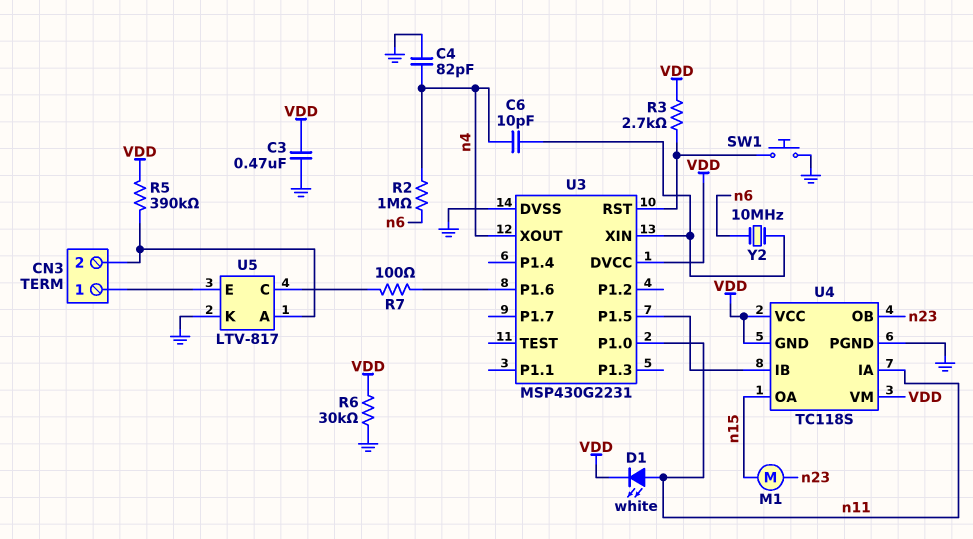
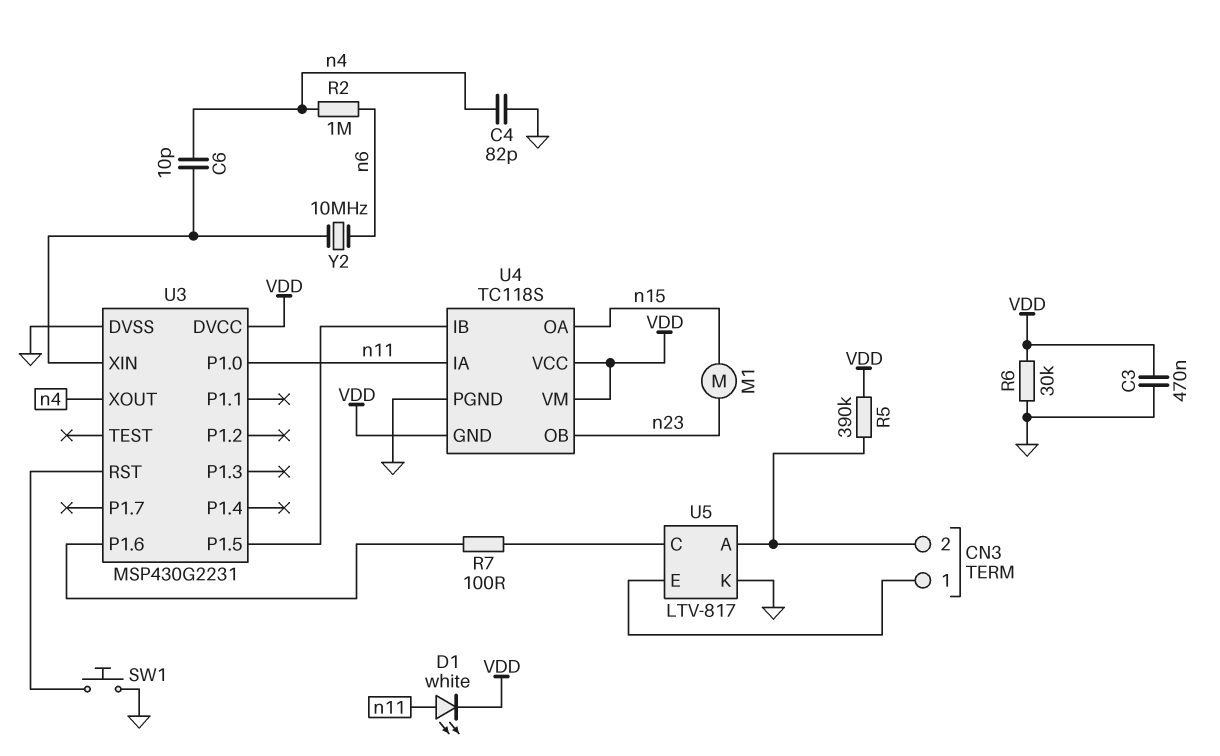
R3: 2.7k (U3/RST, VDD) -> none

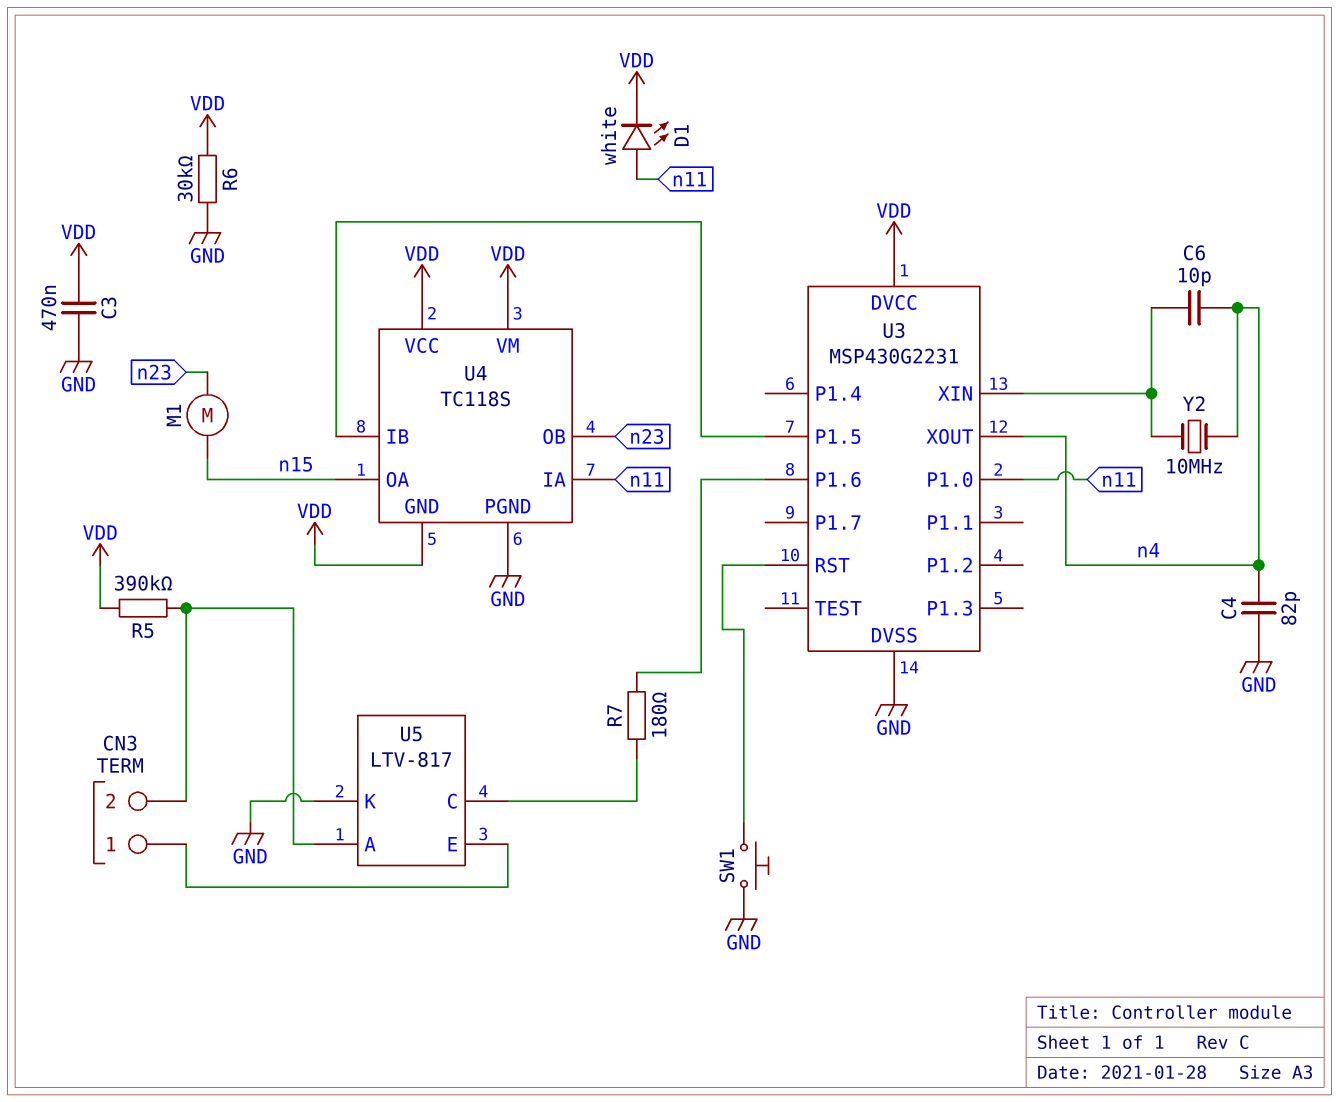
R2: 1M (n4, n6) -> none
R7: 100 (U3/P1.6, U5/C) -> 180 (U3/P1.6, U5/C)
Y2: 10MHz (U3/XIN, n6) -> 10MHz (U3/XIN, n4)

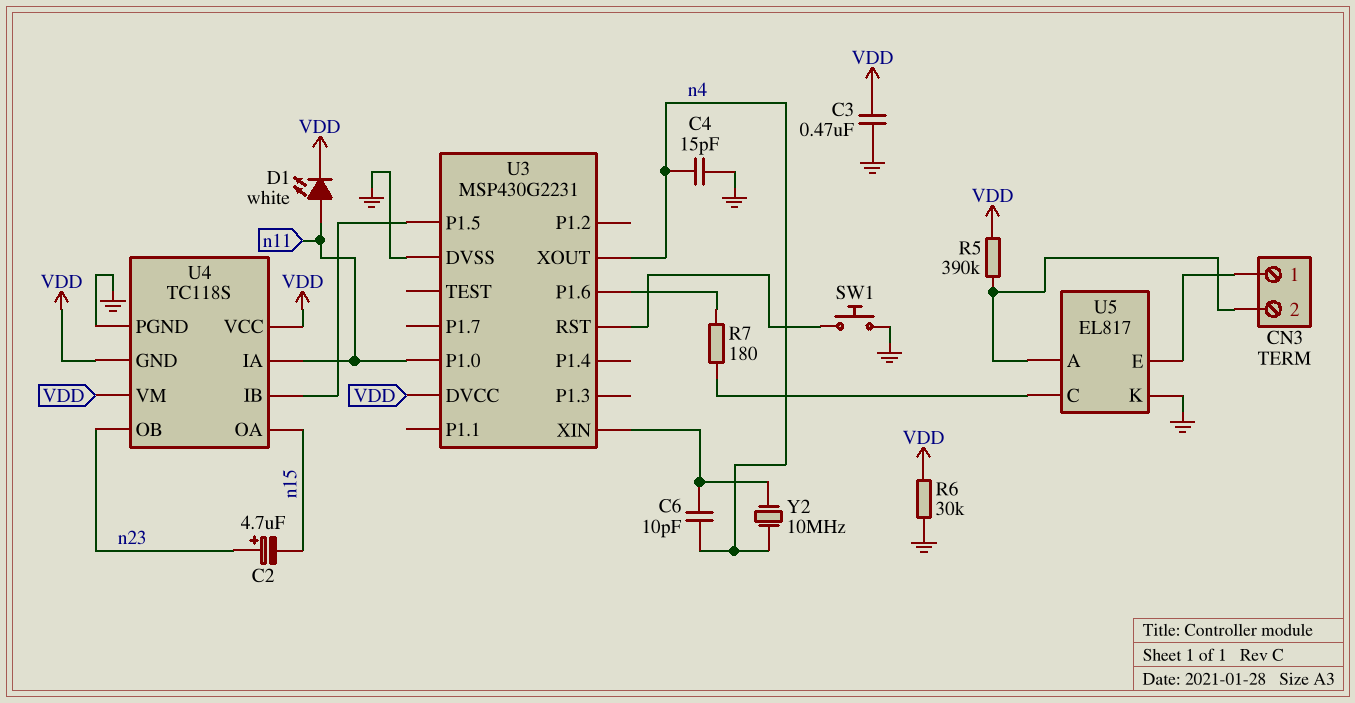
C2: none -> 4.7uF (plus n23, minus n15)
C4: 82pF (GND, n4) -> 15pF (GND, n4)
M1: motor (n15, n23) -> none
U5: LTV-817 -> EL817

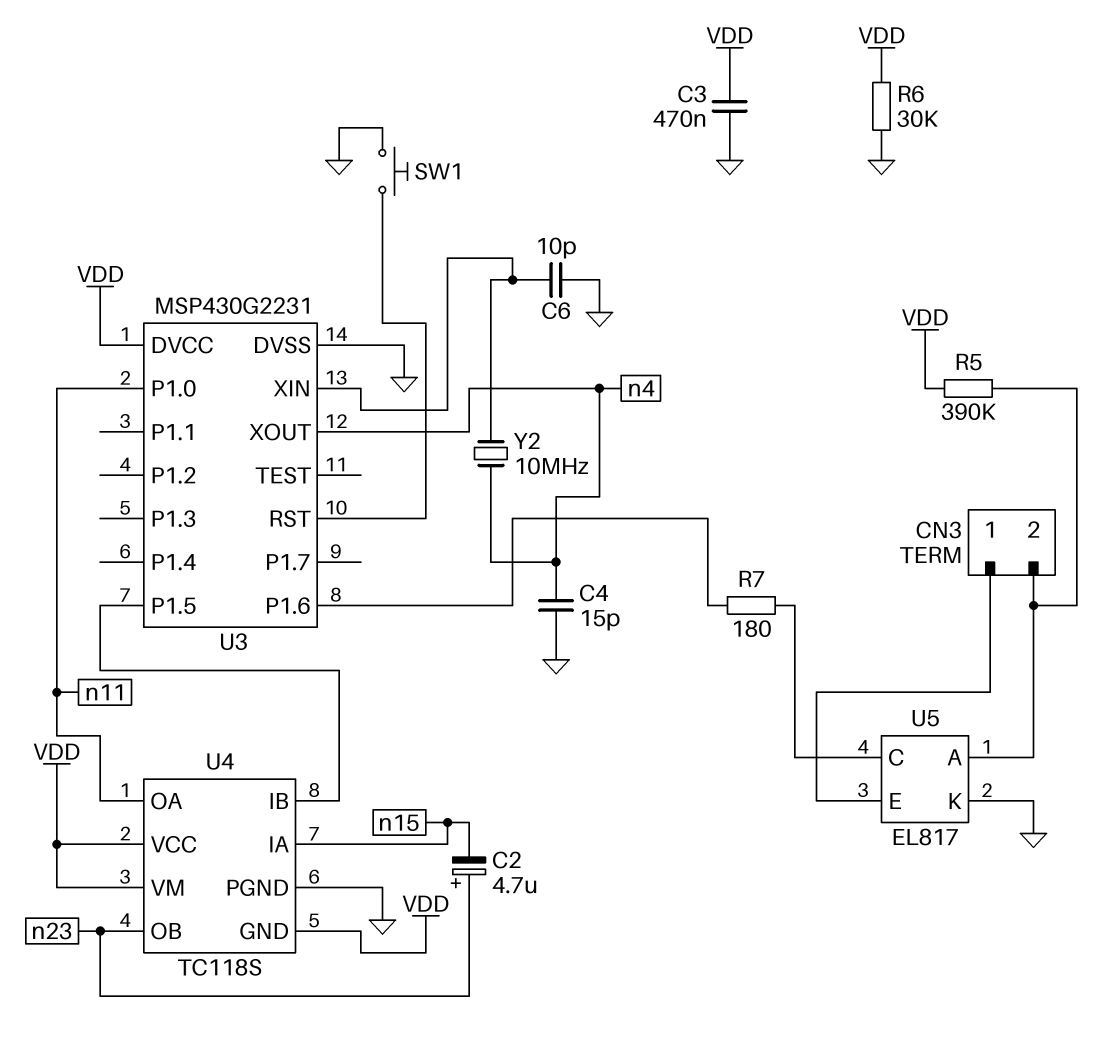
C6: 10pF (U3/XIN, n4) -> 10pF (GND, U3/XIN)
D1: LED white (A n11, K VDD) -> none
U4 pin IA: n11 -> n15
U4 pin OA: n15 -> n11

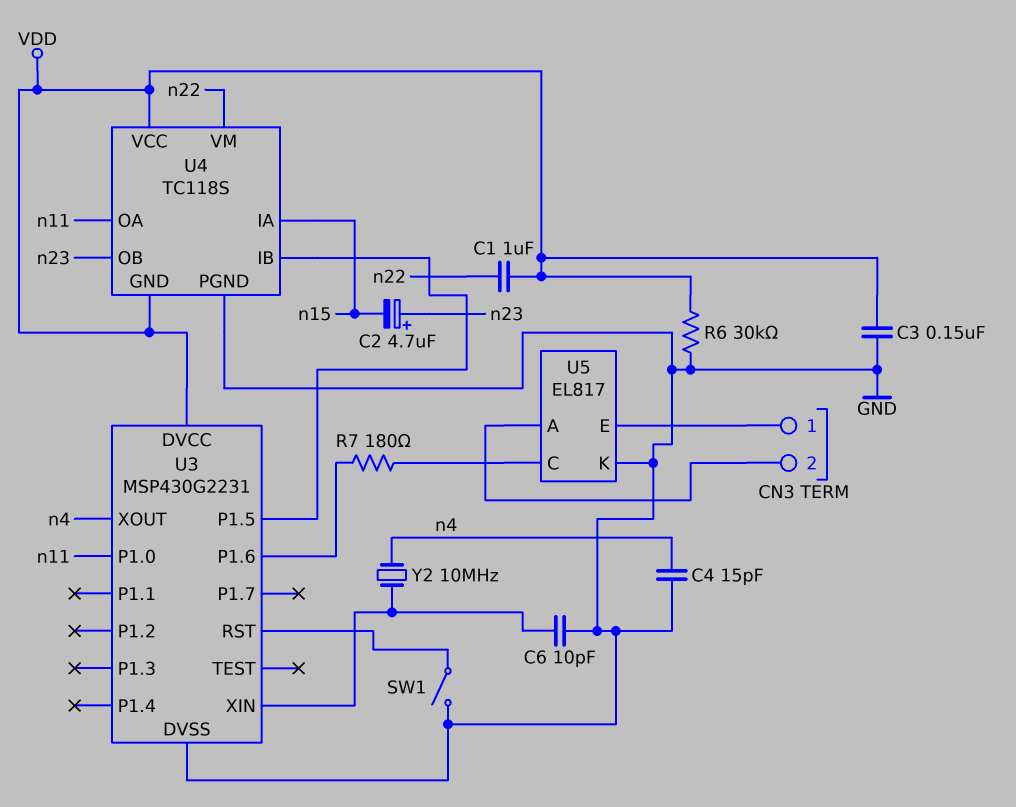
C1: none -> 1uF (VDD, n22)
C3: 470nF (GND, VDD) -> 150nF (GND, VDD)
R5: 390k (CN3/2, VDD) -> none
SW1: button (GND, U3/RST) -> switch (GND, U3/RST)
U4 pin VM: VDD -> n22

